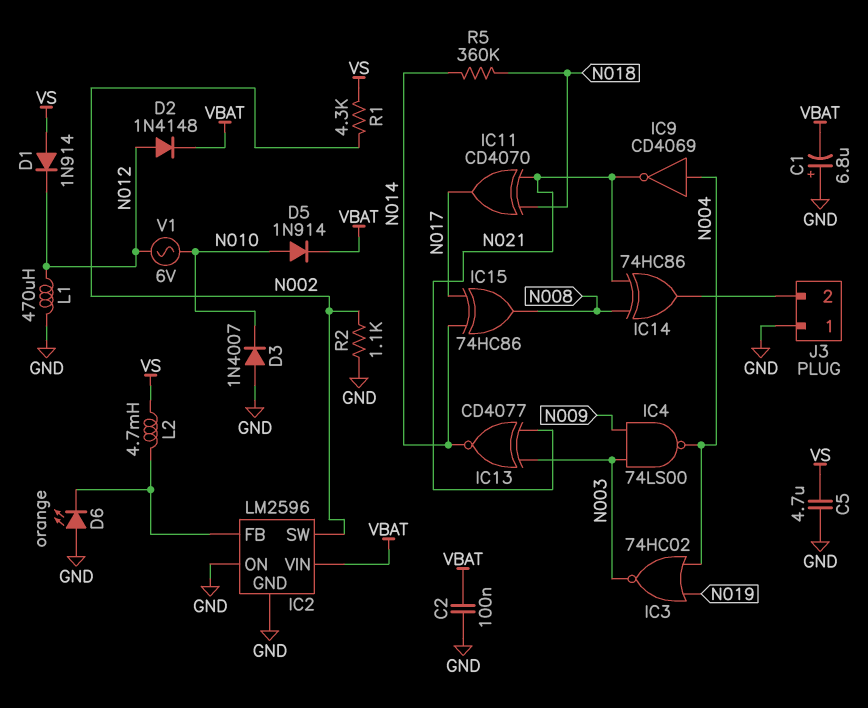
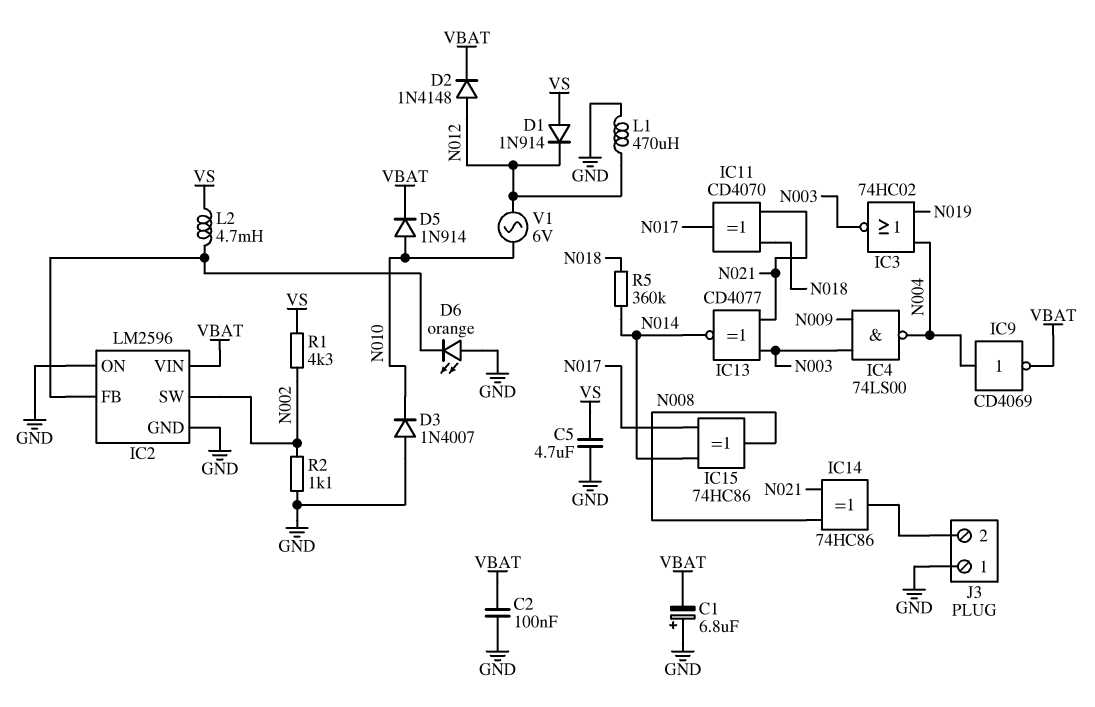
IC9: NOT CD4069 (in N004, out N021) -> NOT CD4069 (in N004, out VBAT)

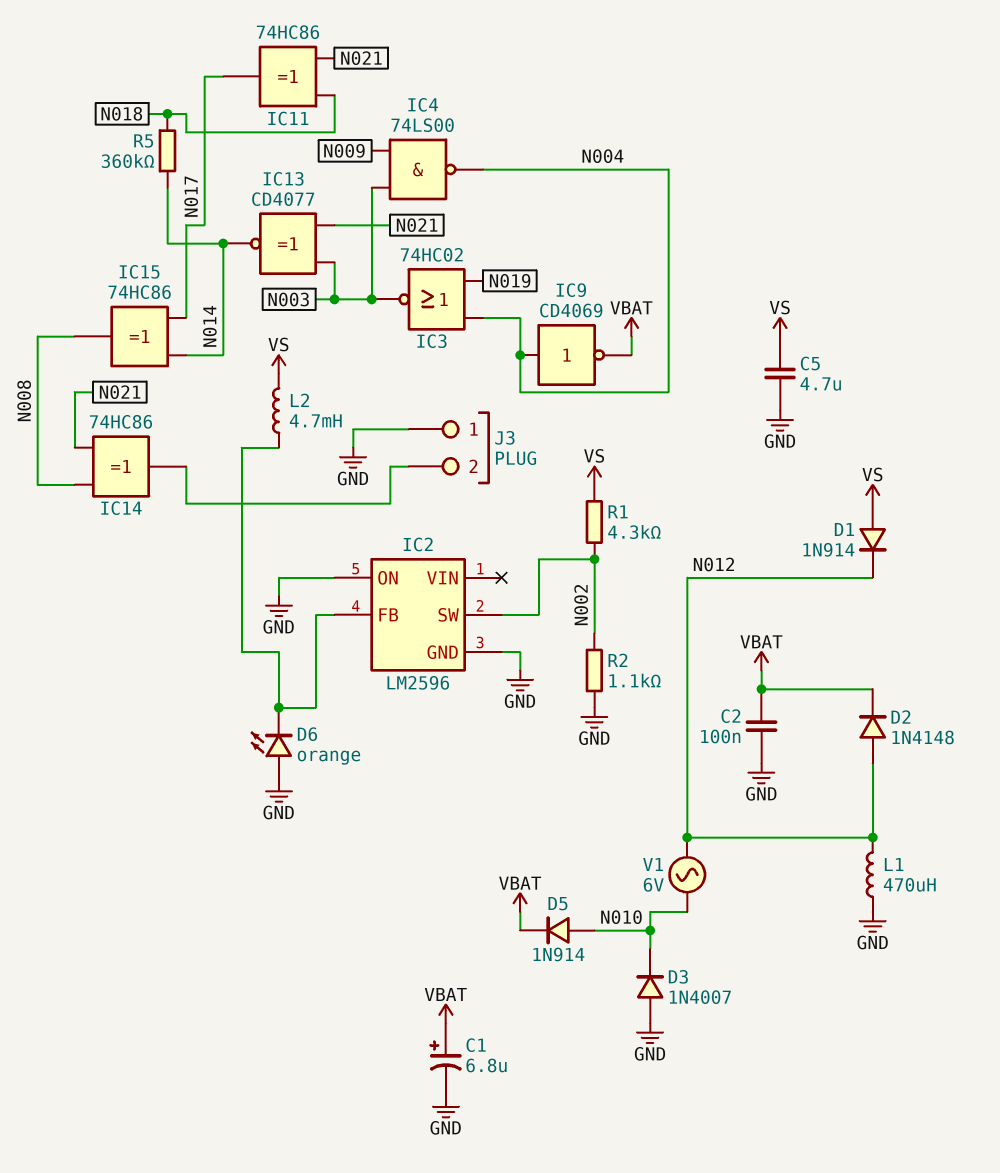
C1: 6.8uF (plus GND, minus VBAT) -> 6.8uF (plus VBAT, minus GND)
IC2 pin VIN: VBAT -> none
IC11: XOR CD4070 (in N018, in N021, out N017) -> XOR 74HC86 (in N018, in N021, out N017)

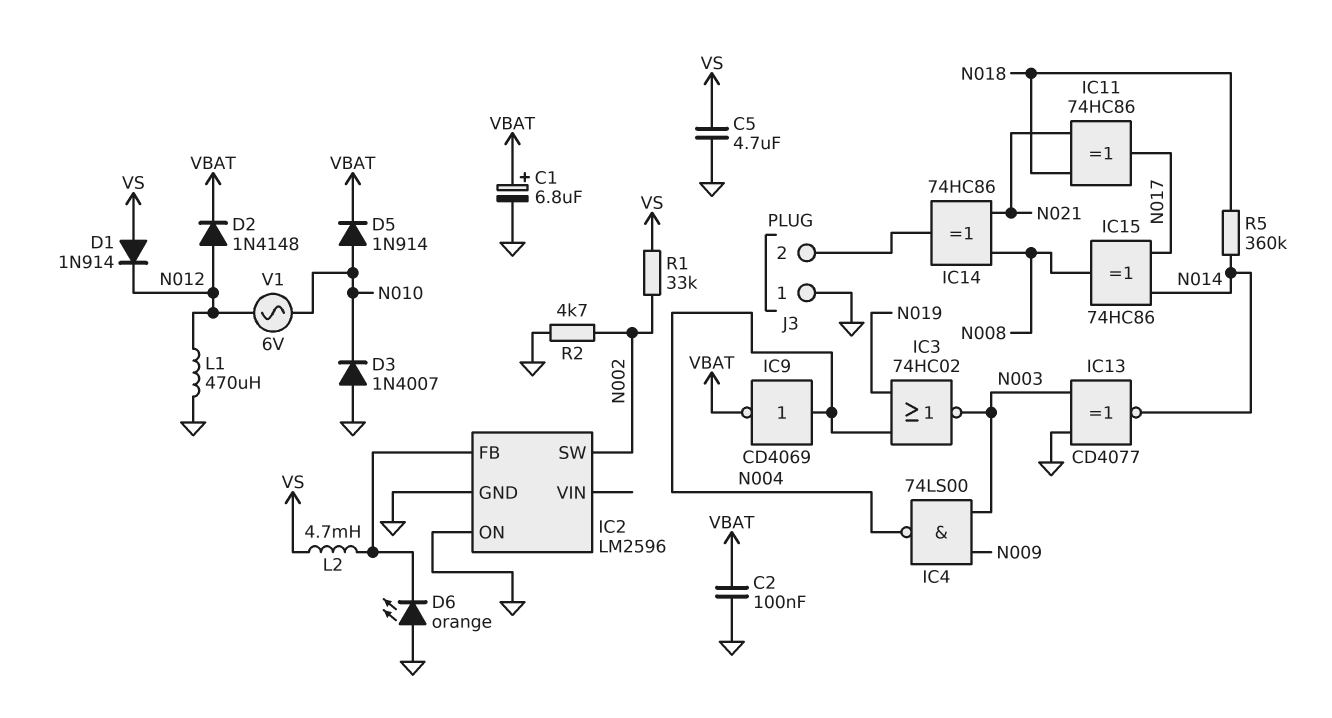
IC13: XNOR CD4077 (in N003, in N021, out N014) -> XNOR CD4077 (in GND, in N003, out N014)
R1: 4.3k (N002, VS) -> 33k (N002, VS)
R2: 1.1k (GND, N002) -> 4.7k (GND, N002)

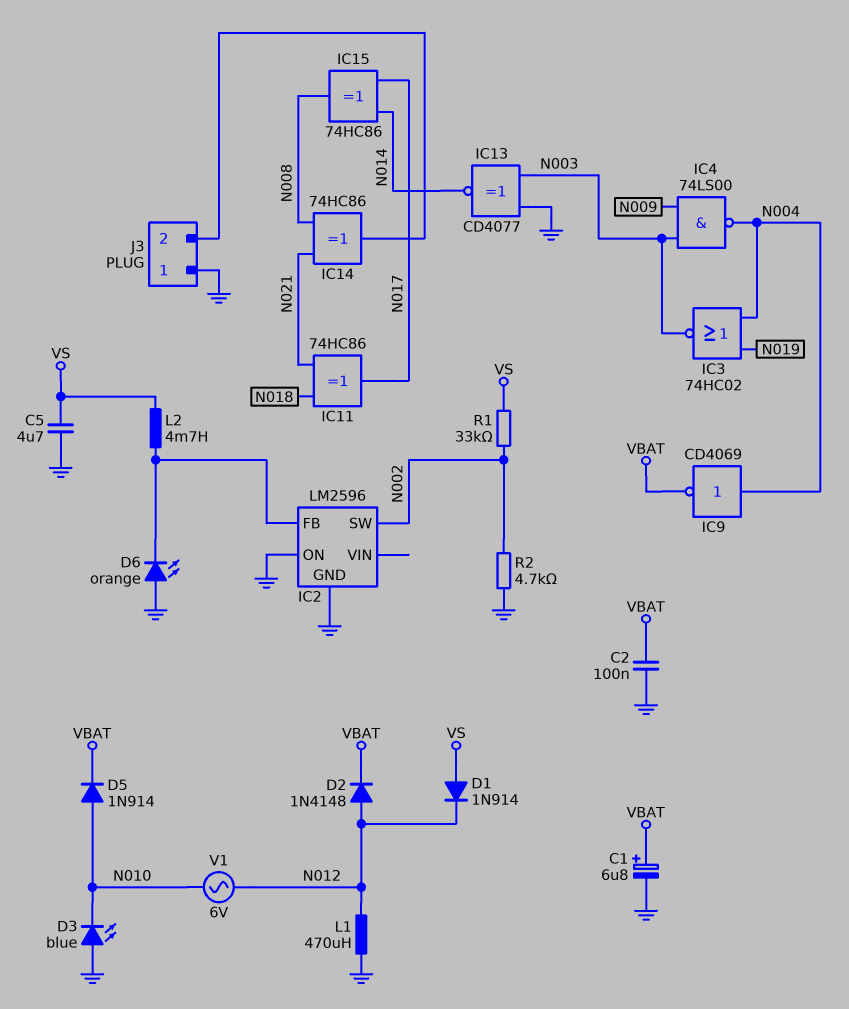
D3: diode 1N4007 (A GND, K N010) -> LED blue (A GND, K N010)
R5: 360k (N014, N018) -> none

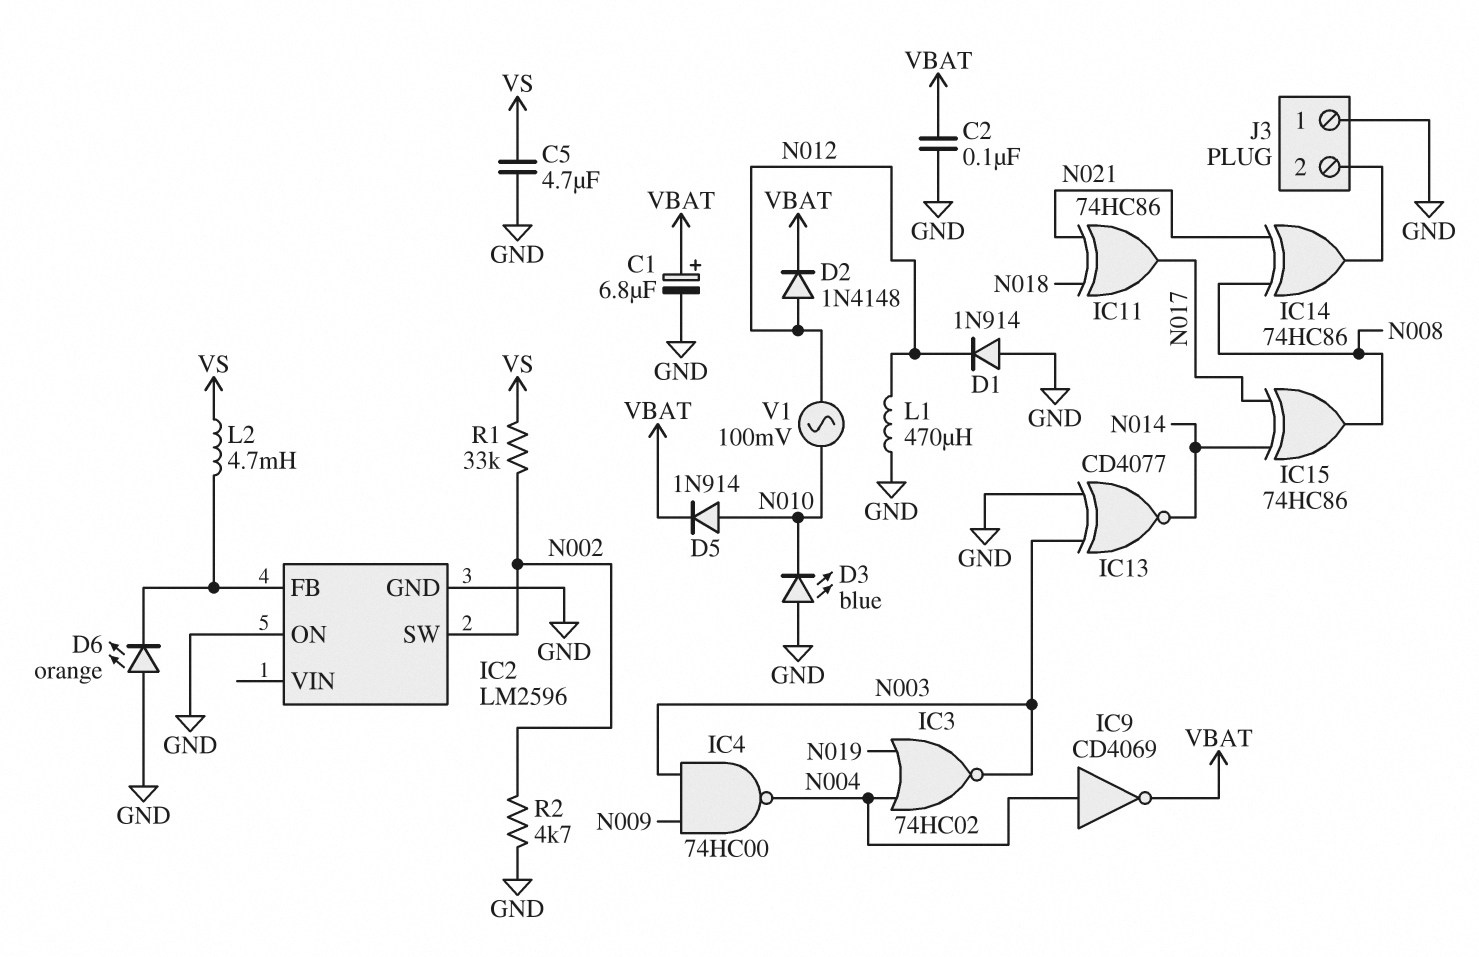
D1: diode 1N914 (A VS, K N012) -> diode 1N914 (A GND, K N012)
IC4: NAND 74LS00 (in N003, in N009, out N004) -> NAND 74HC00 (in N003, in N009, out N004)
V1: AC 6V (N010, N012) -> AC 100mV (N010, N012)

